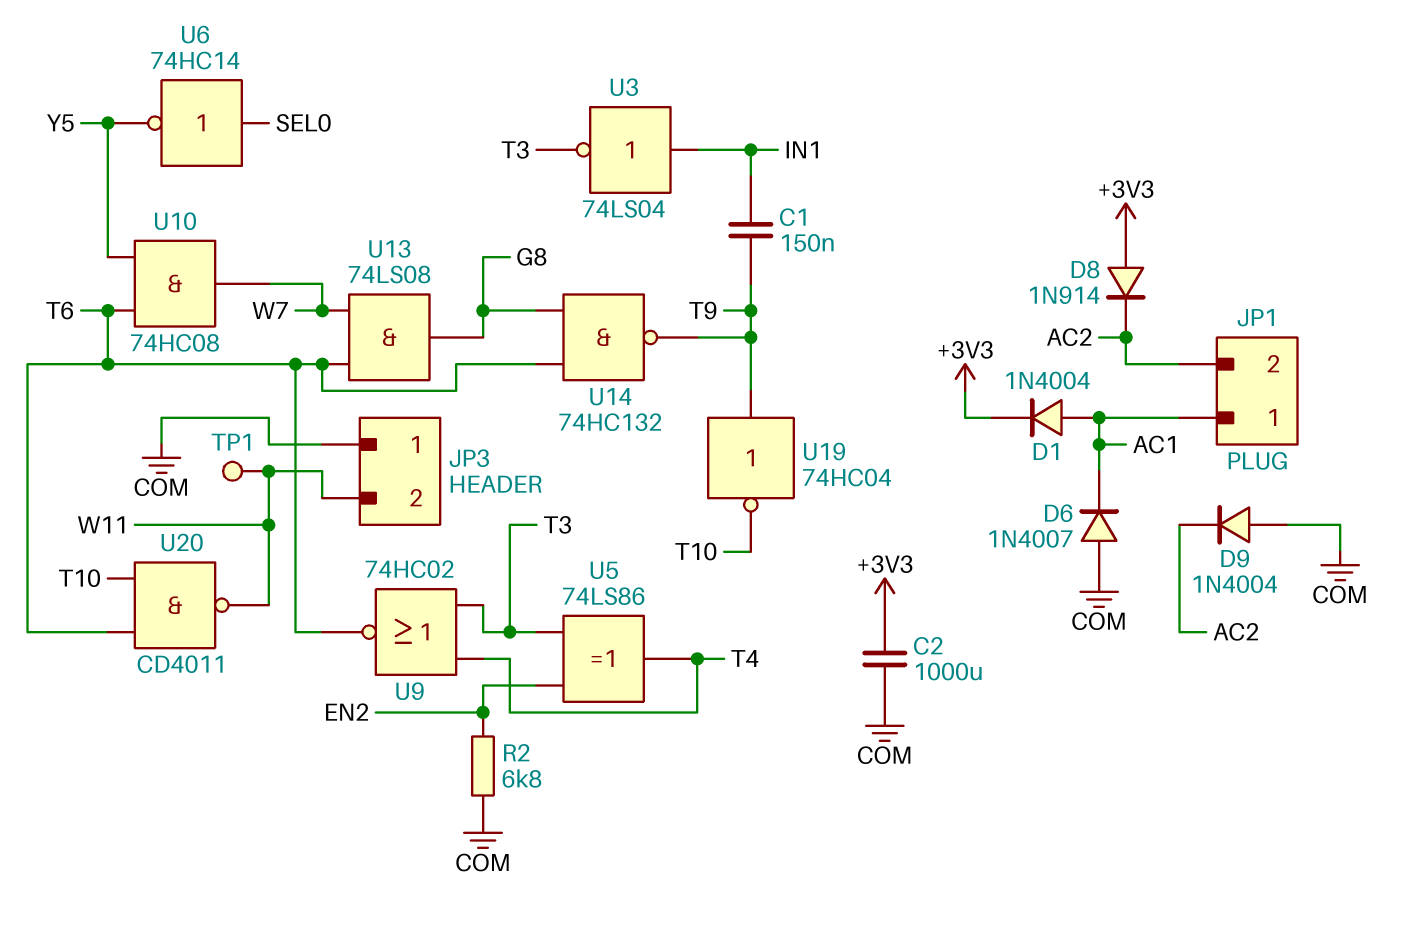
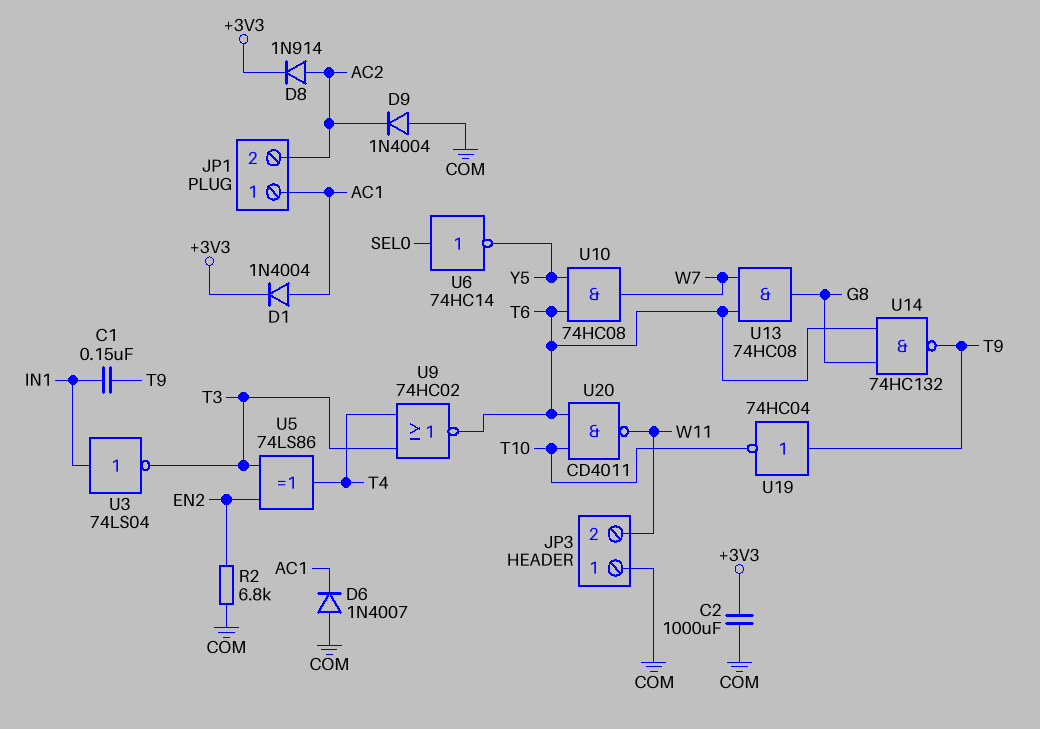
D8: diode 1N914 (A +3V3, K AC2) -> diode 1N914 (A AC2, K +3V3)
TP1: test point (W11) -> none
U13: AND 74LS08 (in T6, in W7, out G8) -> AND 74HC08 (in T6, in W7, out G8)

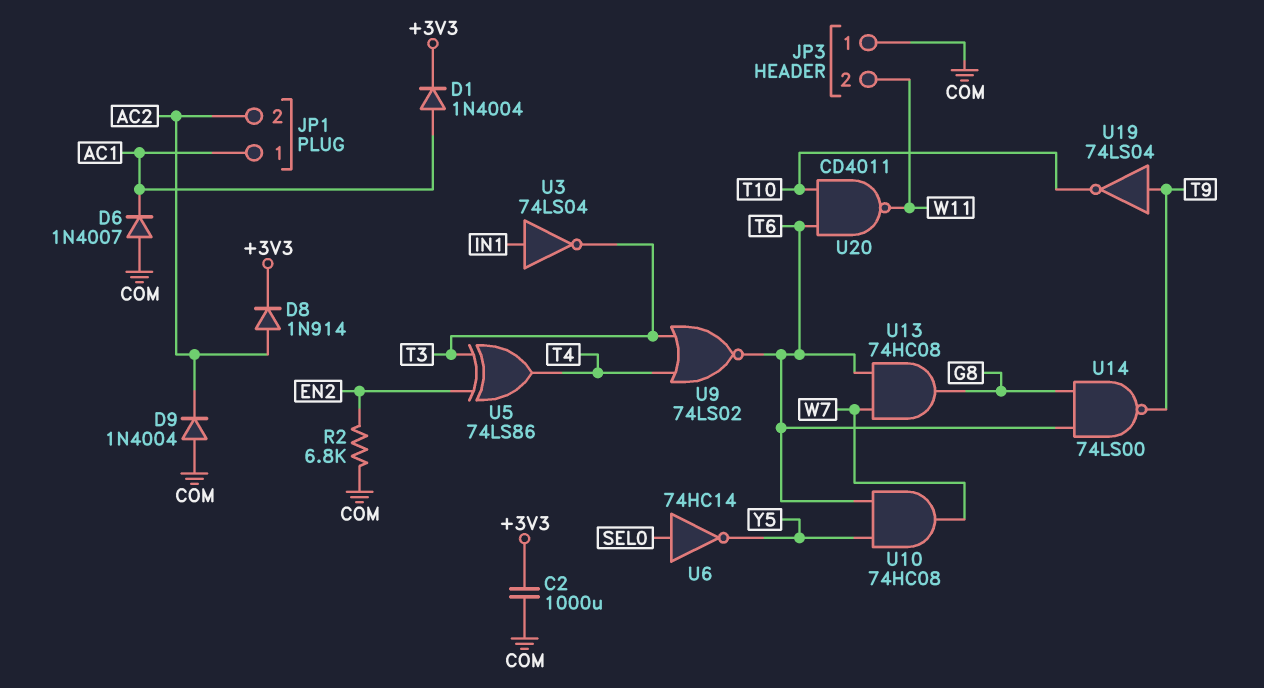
C1: 150nF (IN1, T9) -> none
U9: NOR 74HC02 (in T3, in T4, out T6) -> NOR 74LS02 (in T3, in T4, out T6)
U14: NAND 74HC132 (in G8, in T6, out T9) -> NAND 74LS00 (in G8, in T6, out T9)
U19: NOT 74HC04 (in T9, out T10) -> NOT 74LS04 (in T9, out T10)

